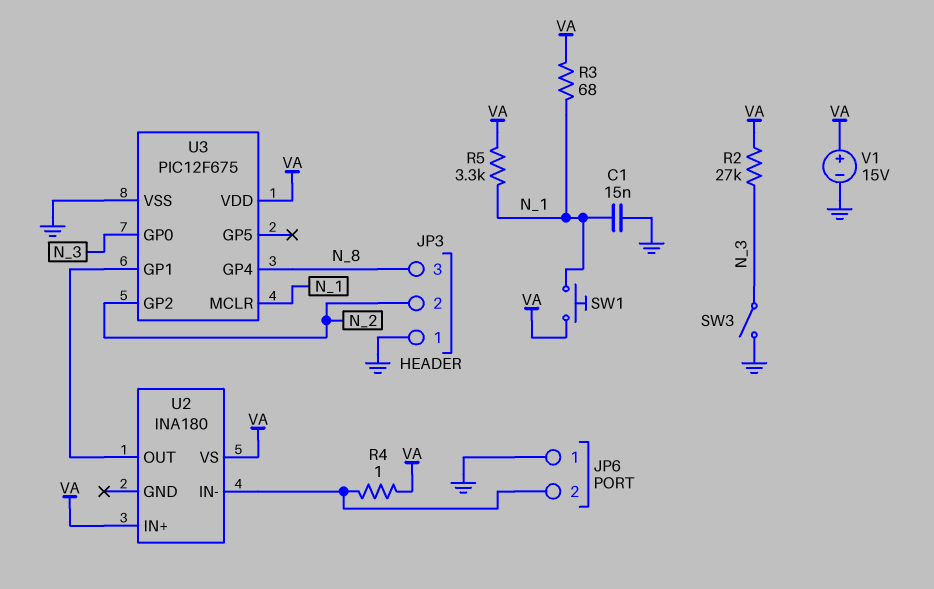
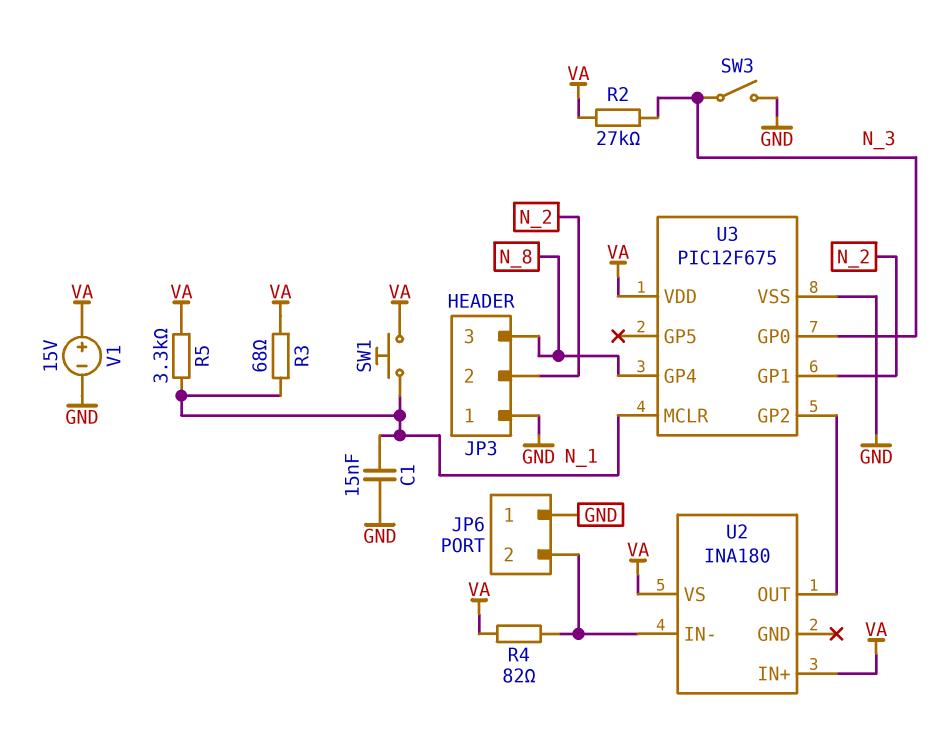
R4: 1 (JP6/2, VA) -> 82 (JP6/2, VA)
U3 pin GP1: U2/OUT -> N_2
U3 pin GP2: N_2 -> U2/OUT

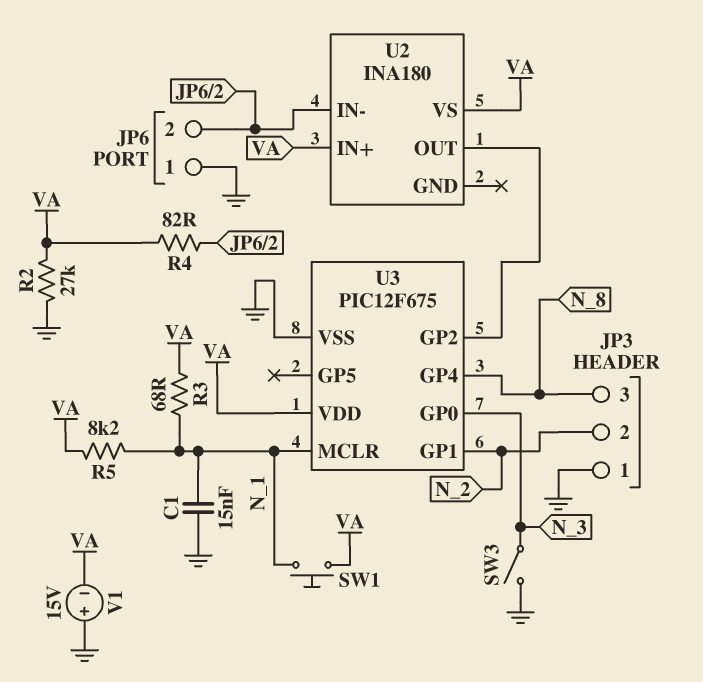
R2: 27k (N_3, VA) -> 27k (GND, VA)
R5: 3.3k (N_1, VA) -> 8.2k (N_1, VA)
V1: 15V (plus VA, minus GND) -> 15V (plus GND, minus VA)

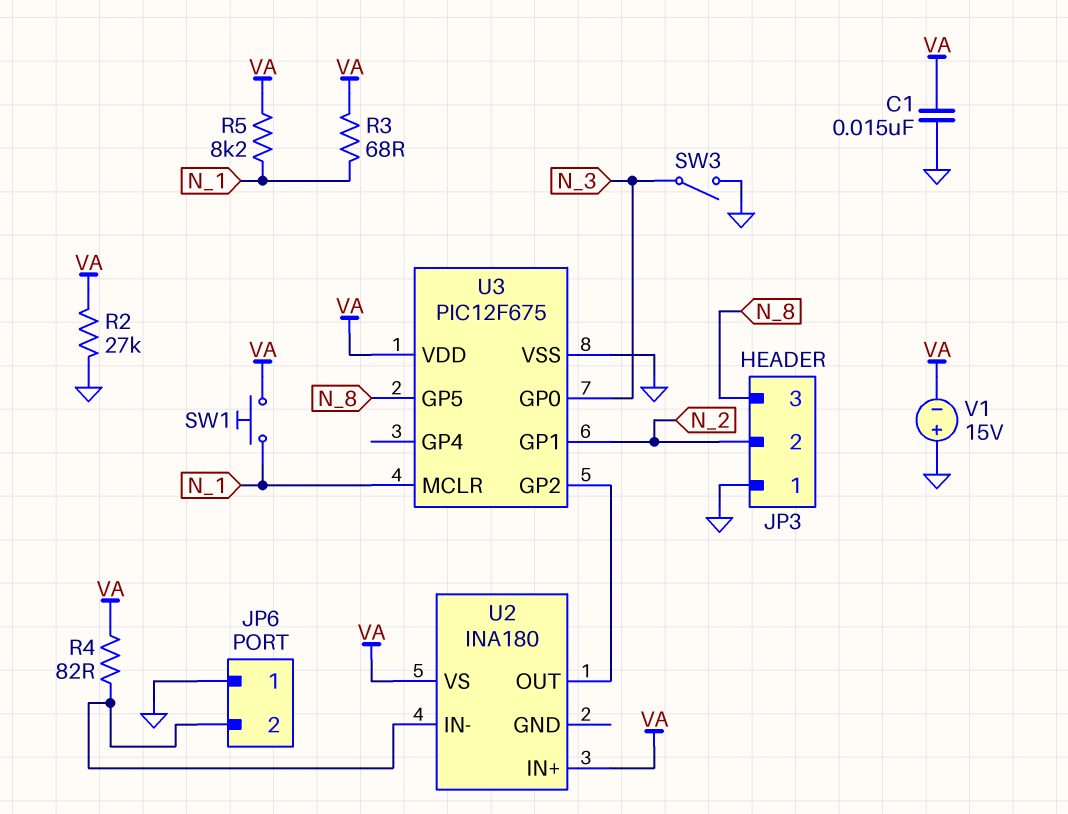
C1: 15nF (GND, N_1) -> 15nF (GND, VA)
U3 pin GP4: N_8 -> none
U3 pin GP5: none -> N_8

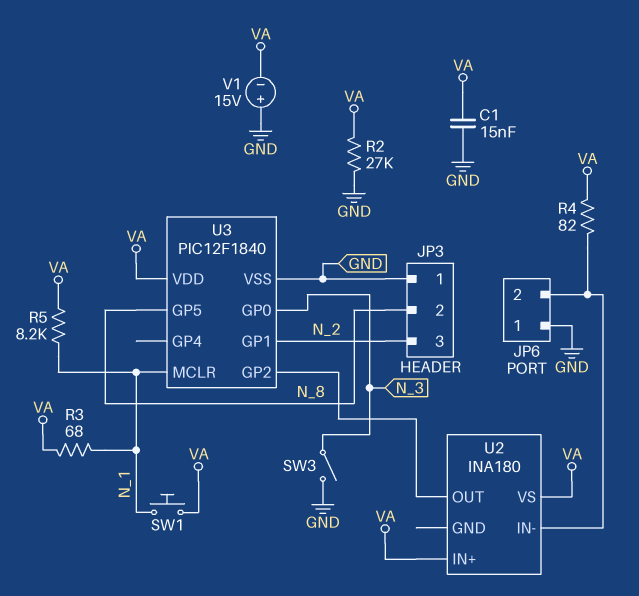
JP3 pin 2: N_2 -> N_8
JP3 pin 3: N_8 -> N_2
U3: PIC12F675 -> PIC12F1840

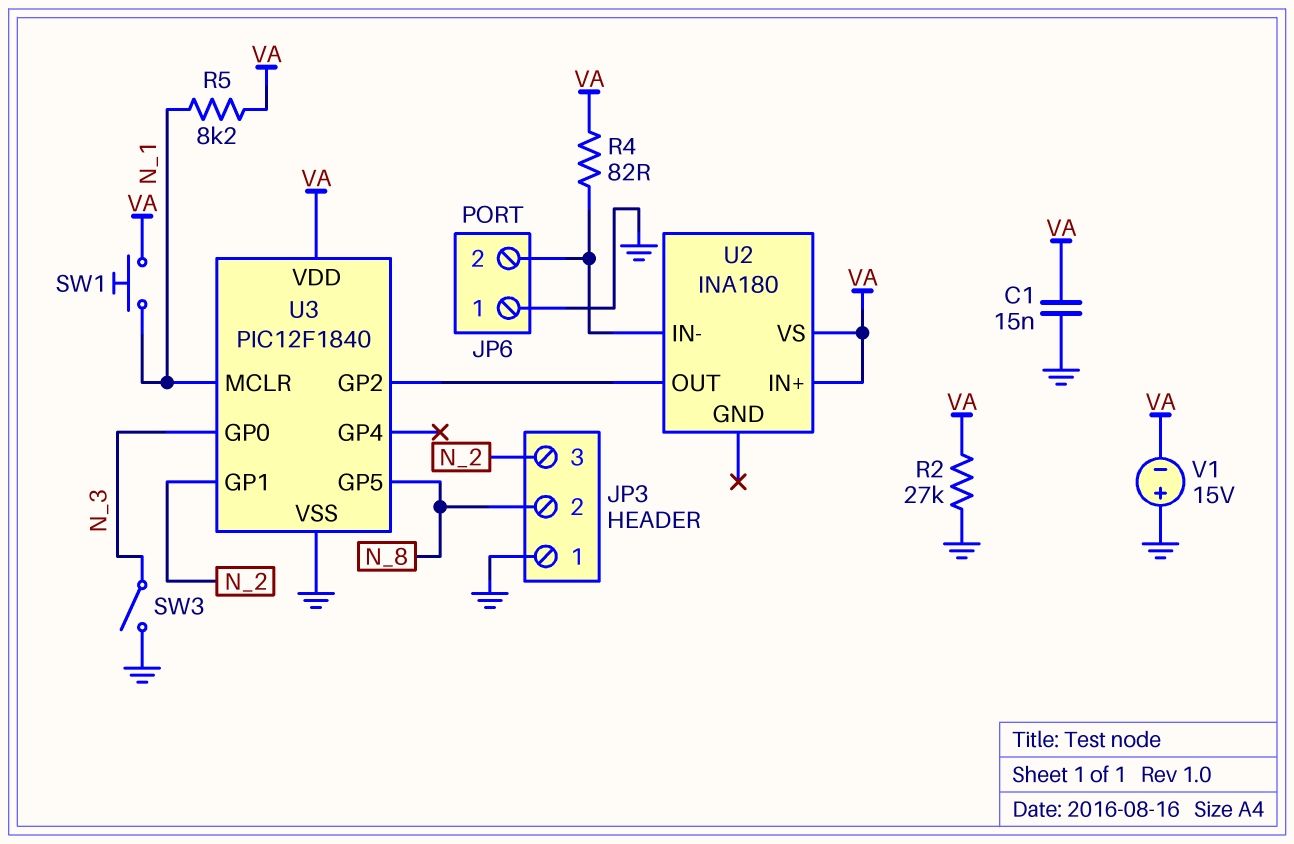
R3: 68 (N_1, VA) -> none

